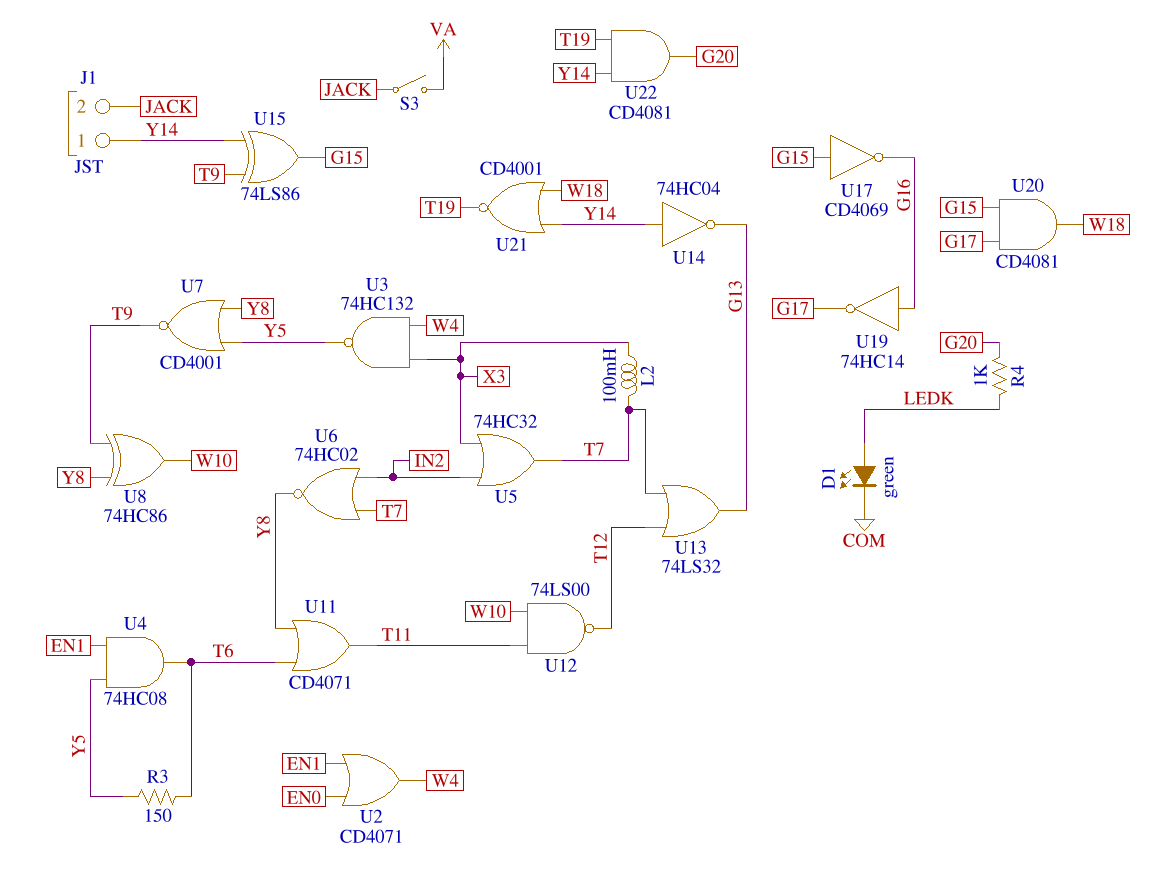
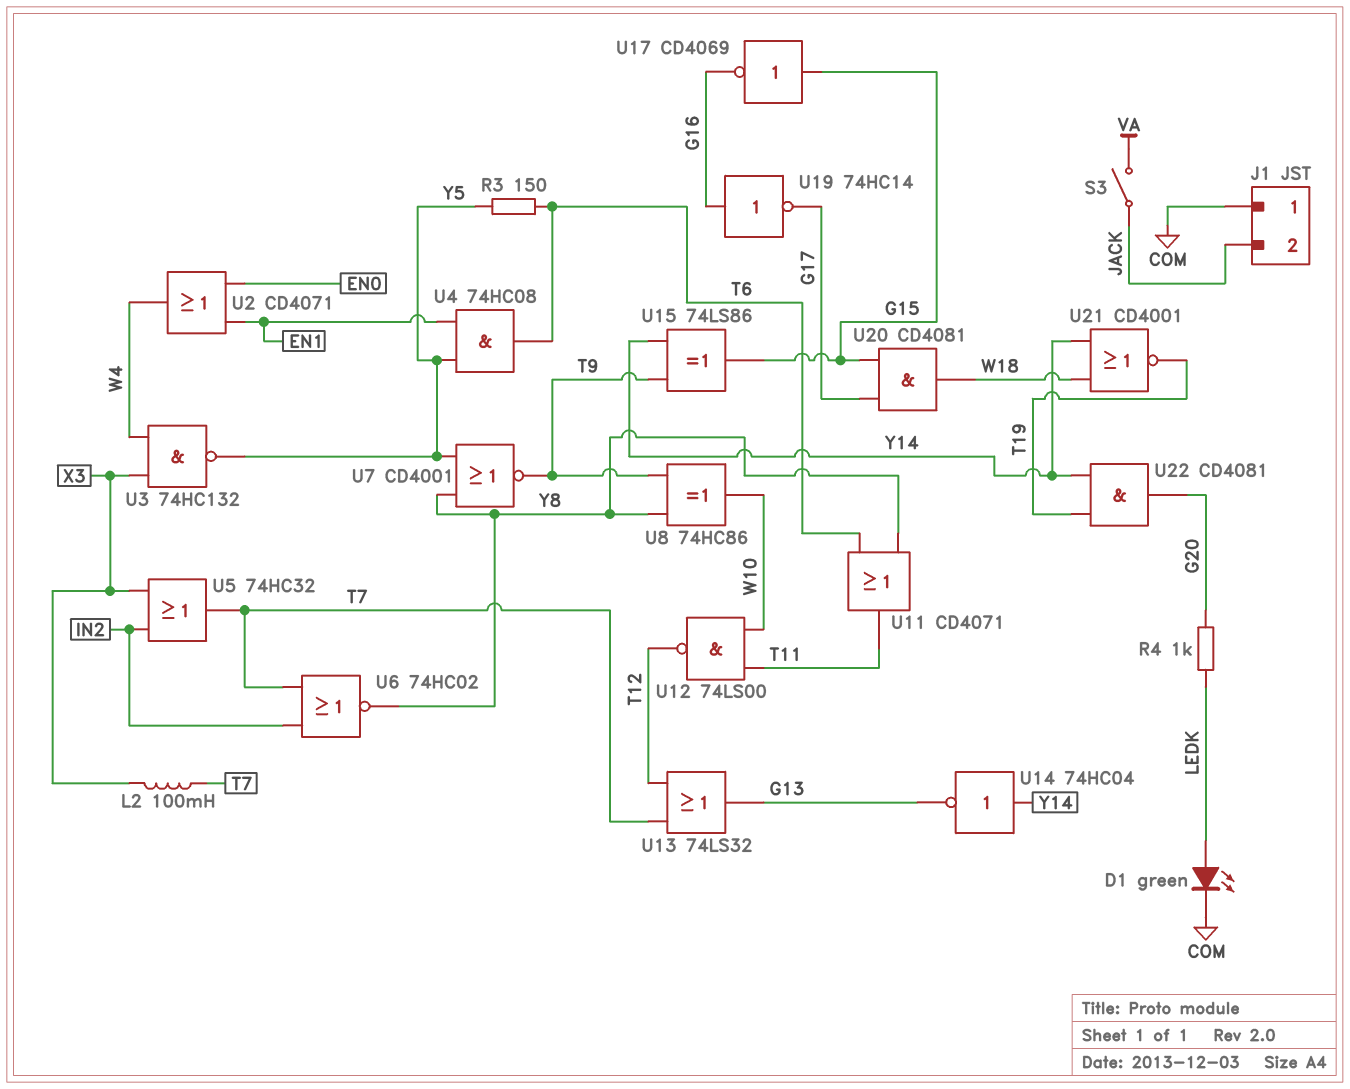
J1 pin 1: Y14 -> COM

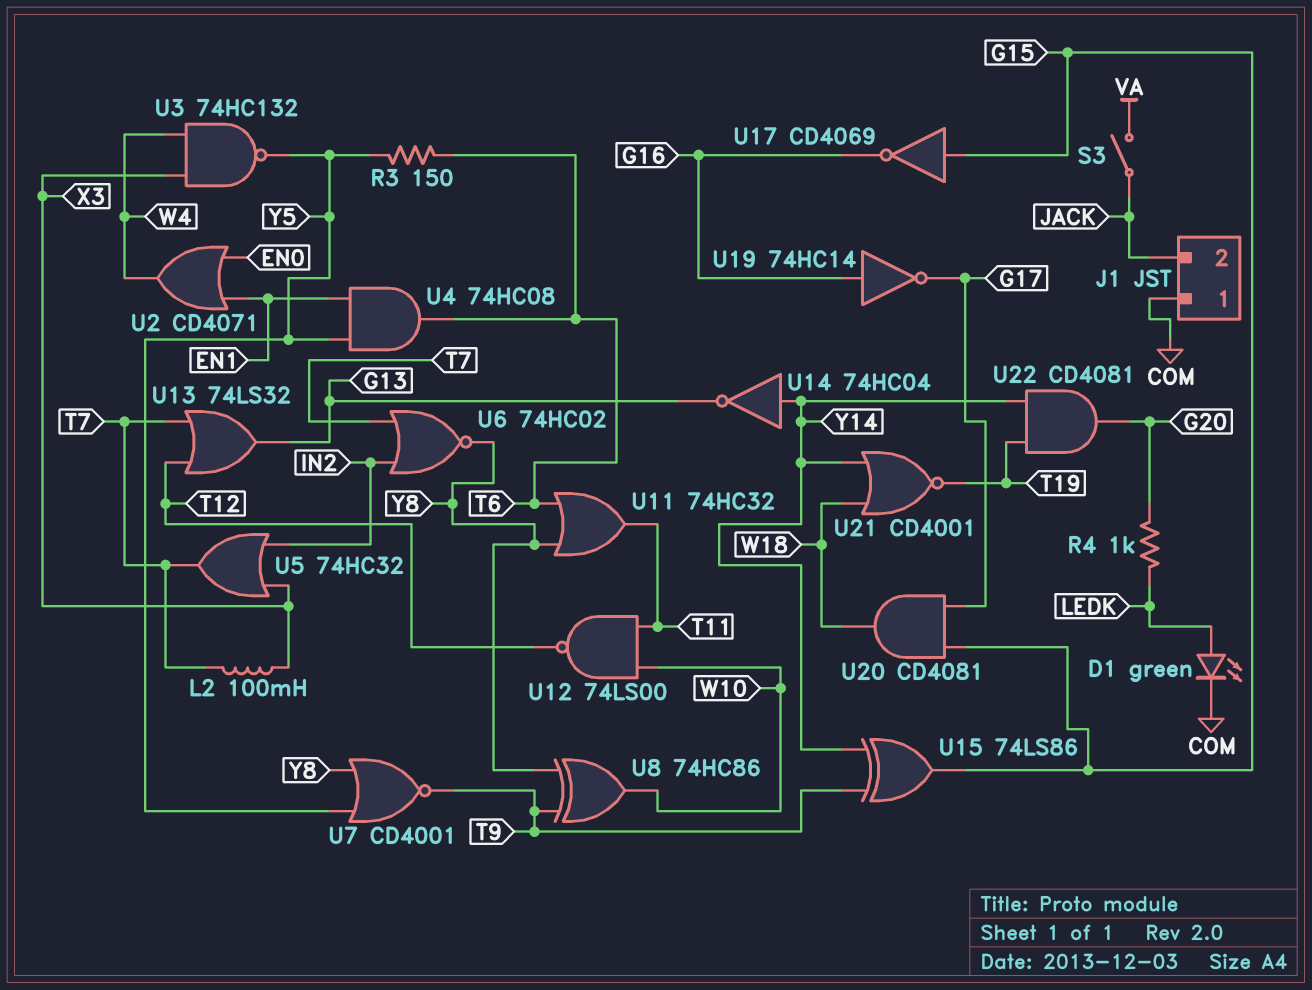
U11: OR CD4071 (in T6, in Y8, out T11) -> OR 74HC32 (in T6, in Y8, out T11)

